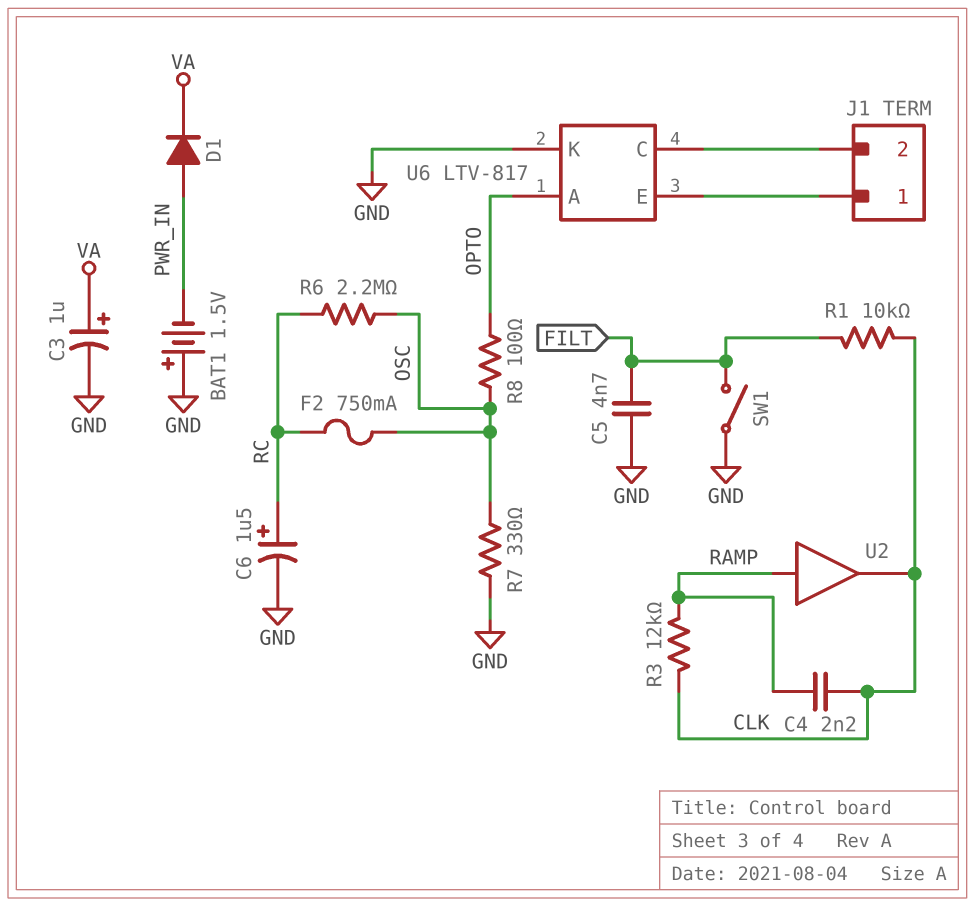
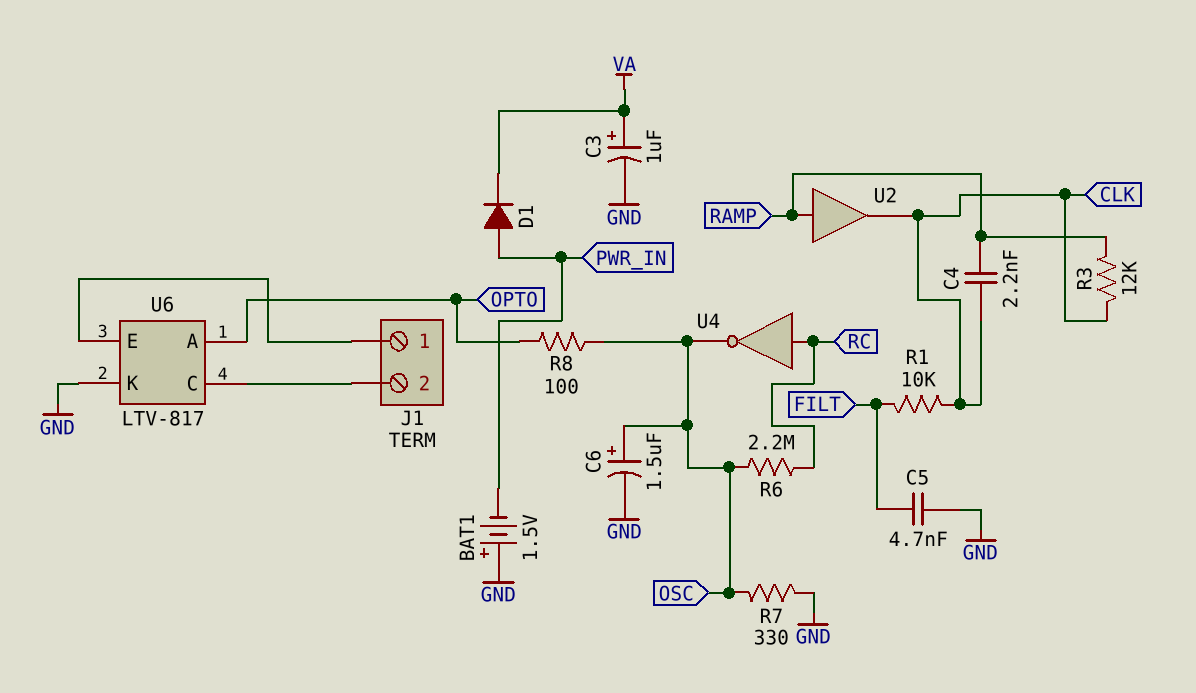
C6: 1.5uF (plus RC, minus GND) -> 1.5uF (plus OSC, minus GND)
F2: 750mA (OSC, RC) -> none
SW1: switch (FILT, GND) -> none
U4: none -> NOT (in RC, out OSC)

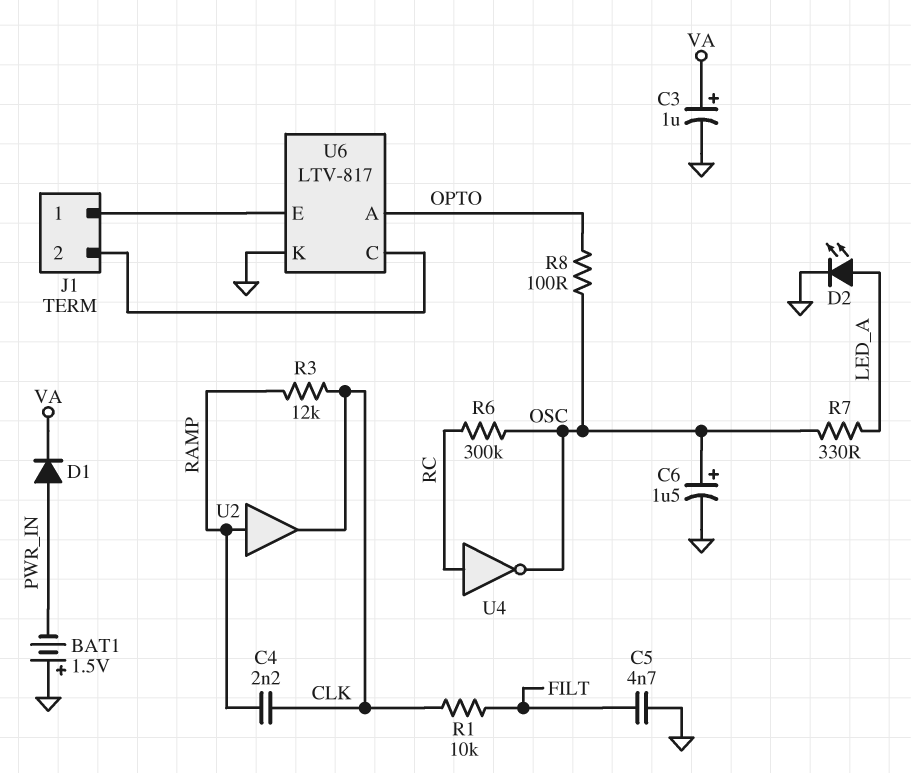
D2: none -> LED (A LED_A, K GND)
R6: 2.2M (OSC, RC) -> 300k (OSC, RC)
R7: 330 (GND, OSC) -> 330 (LED_A, OSC)

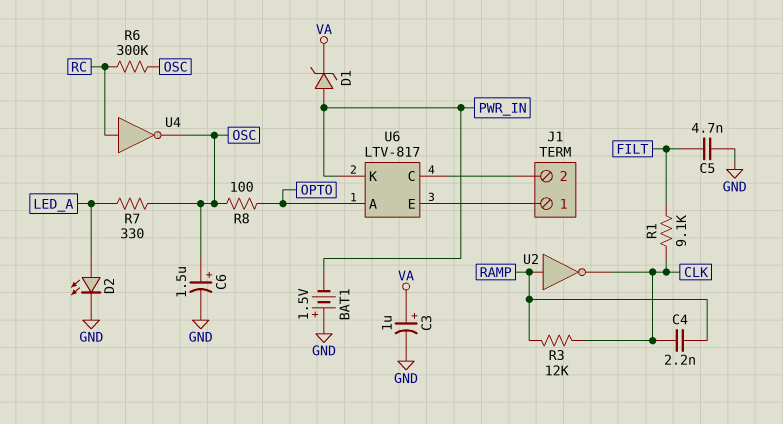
D1: diode (A PWR_IN, K VA) -> zener (A PWR_IN, K VA)
R1: 10k (CLK, FILT) -> 9.1k (CLK, FILT)
U2: buffer (in RAMP, out CLK) -> NOT (in RAMP, out CLK)
U6 pin K: GND -> PWR_IN

